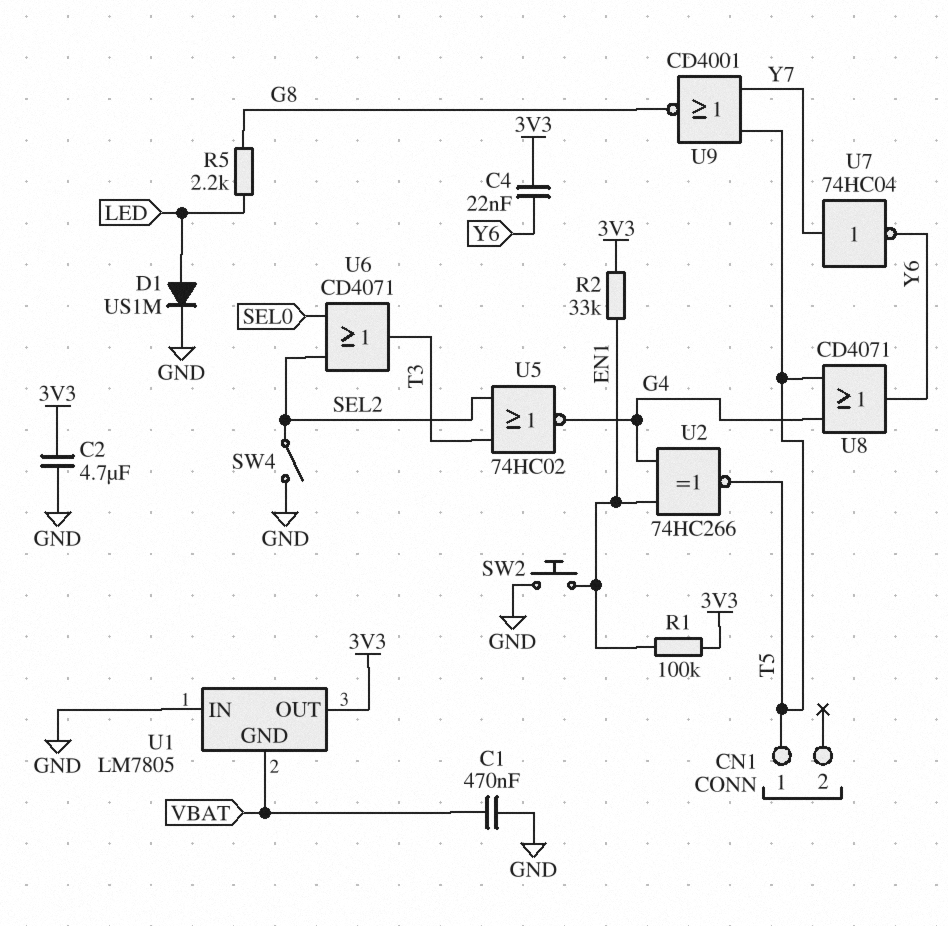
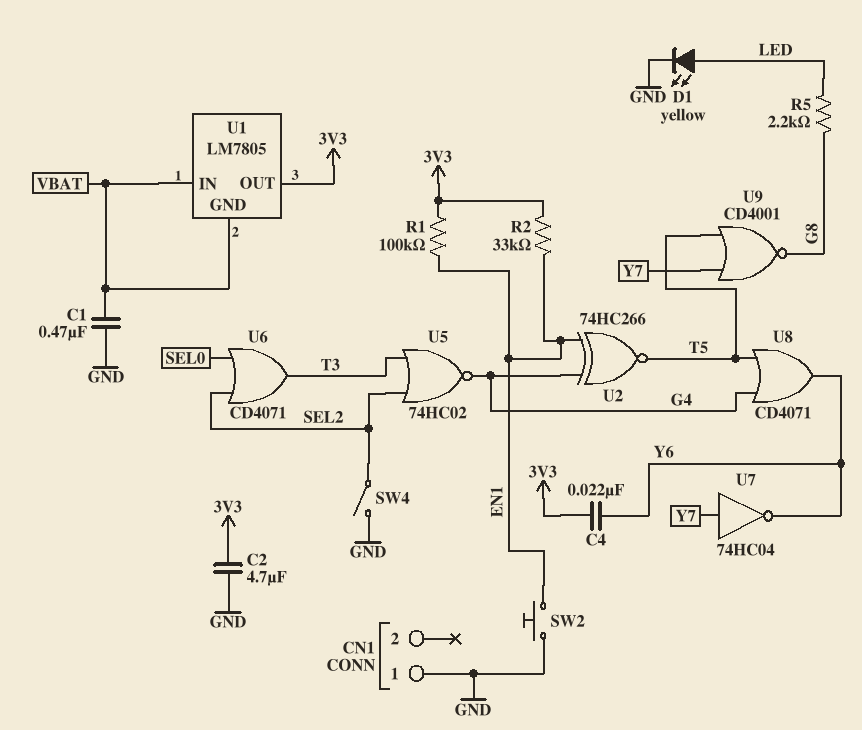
CN1 pin 1: T5 -> GND
D1: diode US1M (A LED, K GND) -> LED yellow (A LED, K GND)
U1 pin IN: GND -> VBAT

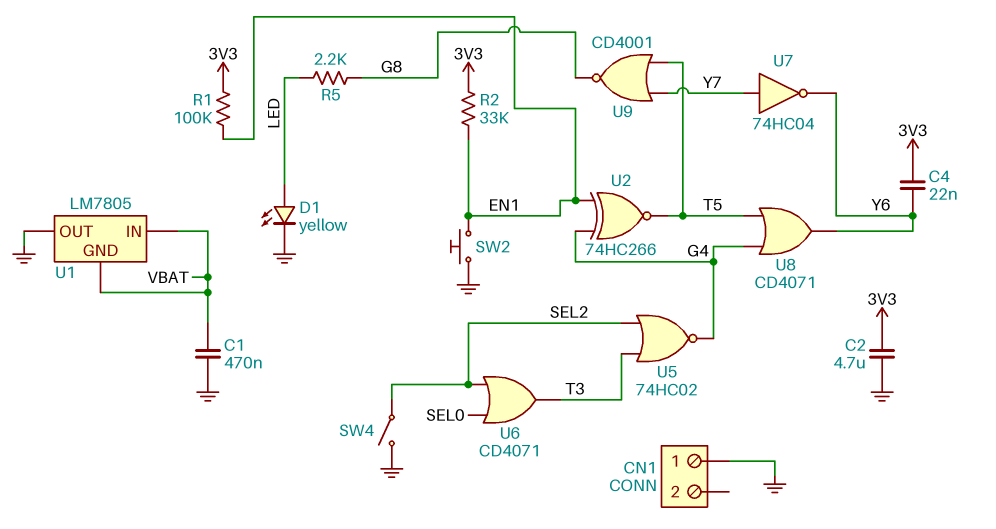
U1 pin OUT: 3V3 -> GND

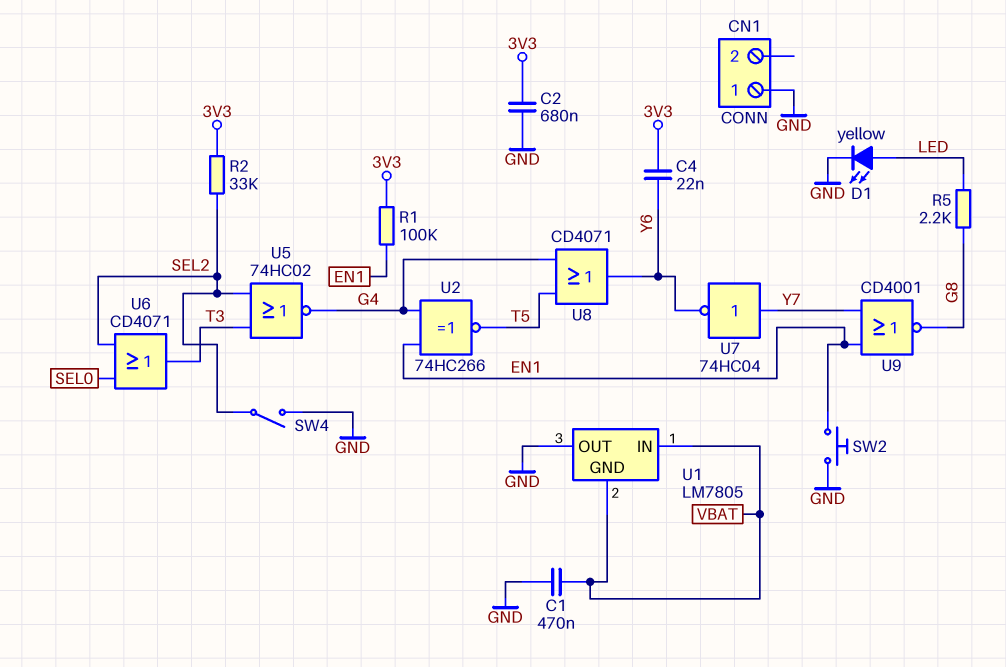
C2: 4.7uF (3V3, GND) -> 680nF (3V3, GND)
R2: 33k (3V3, EN1) -> 33k (3V3, SEL2)
U9: NOR CD4001 (in T5, in Y7, out G8) -> NOR CD4001 (in EN1, in Y7, out G8)

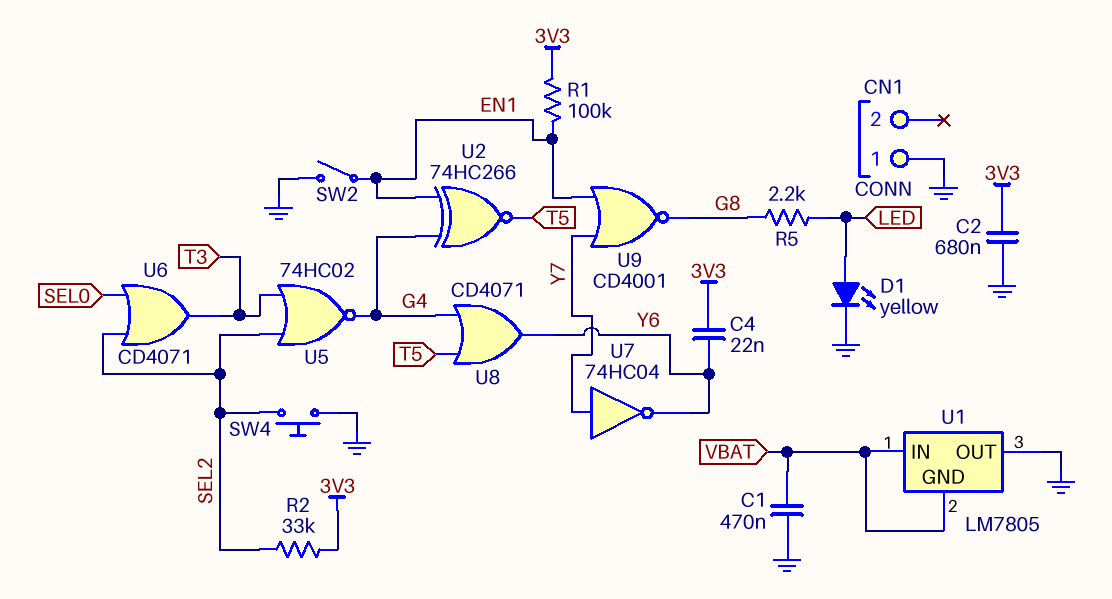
SW2: button (EN1, GND) -> switch (EN1, GND)
SW4: switch (GND, SEL2) -> button (GND, SEL2)

